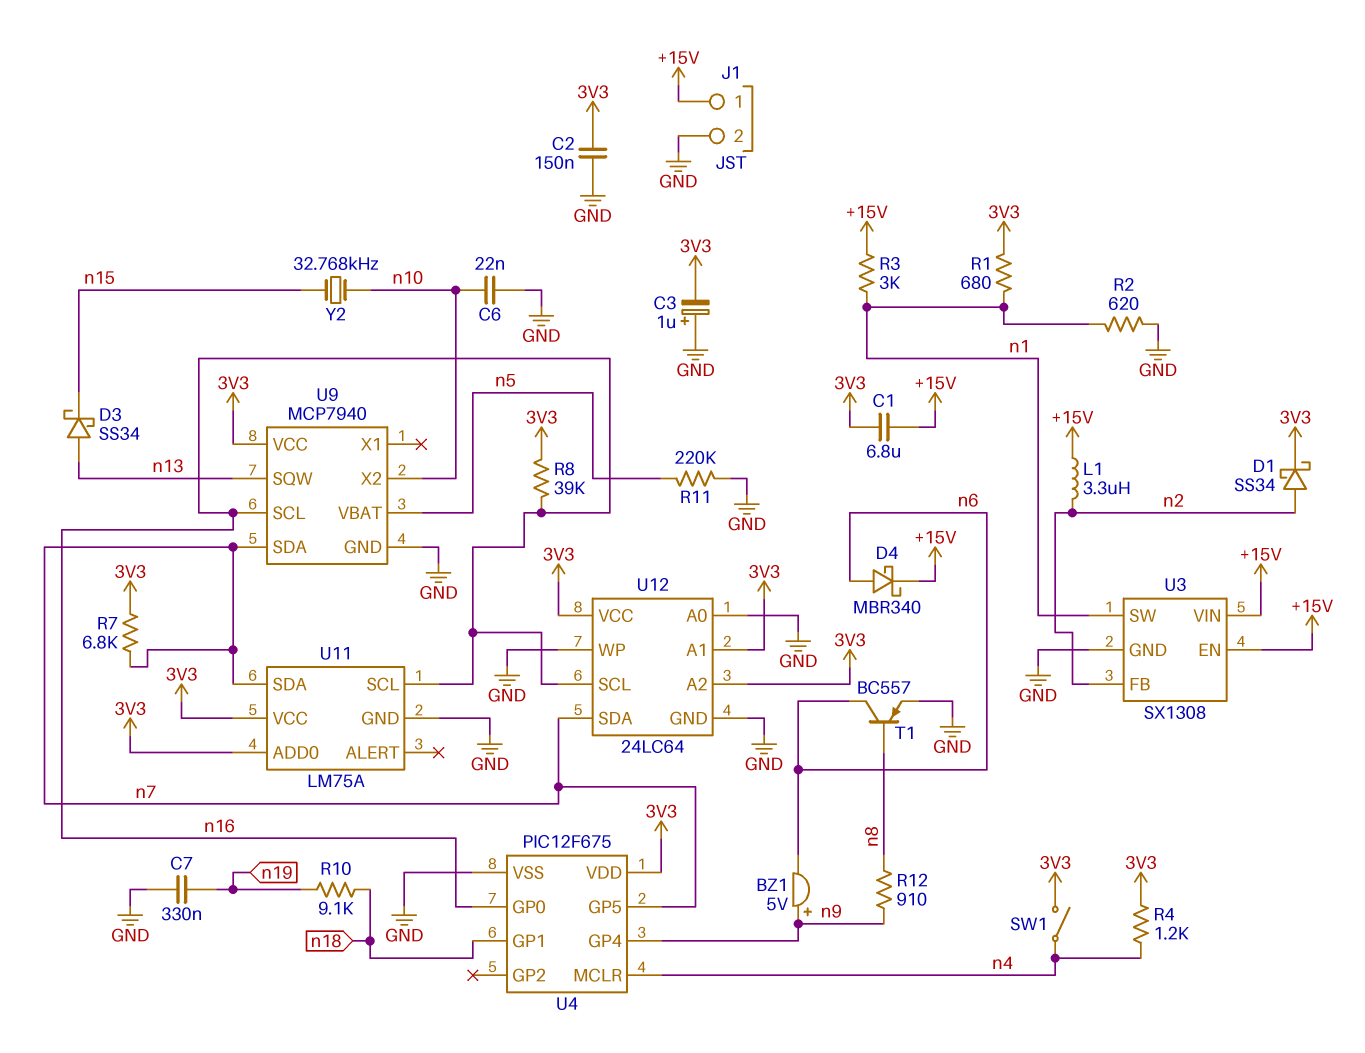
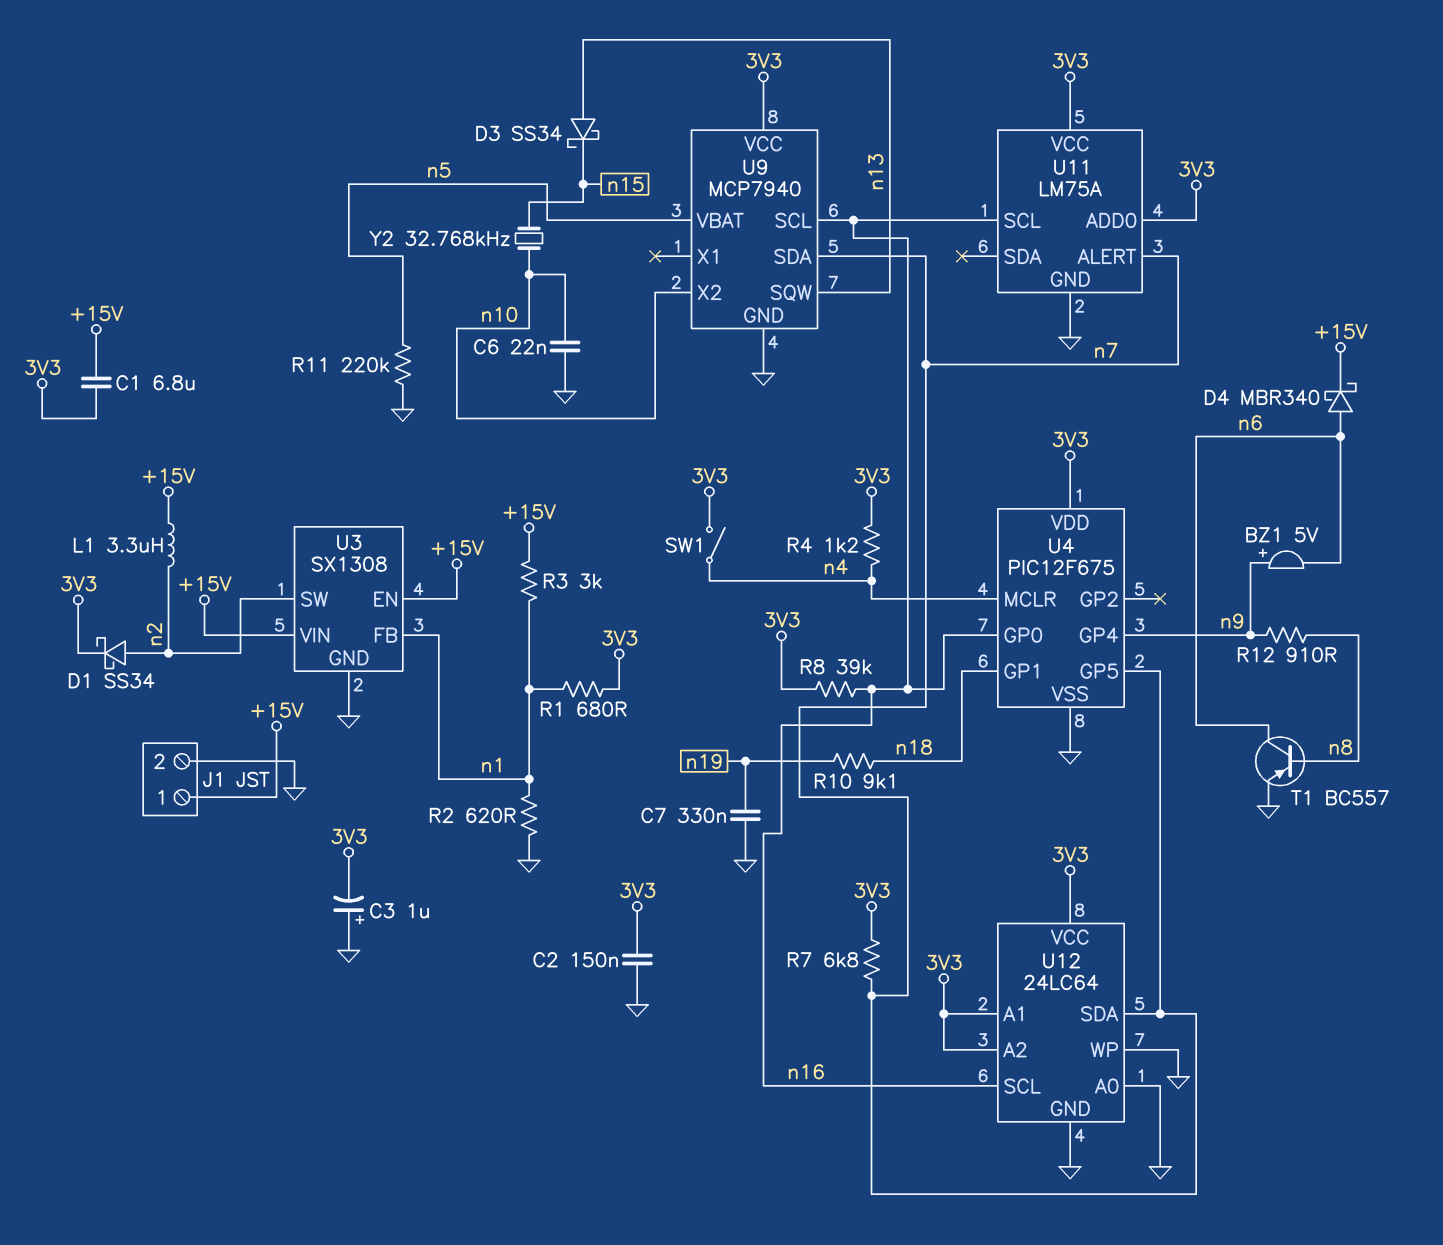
U3 pin FB: n2 -> n1
U3 pin SW: n1 -> n2
U11 pin ALERT: none -> n7
U11 pin SDA: n7 -> none

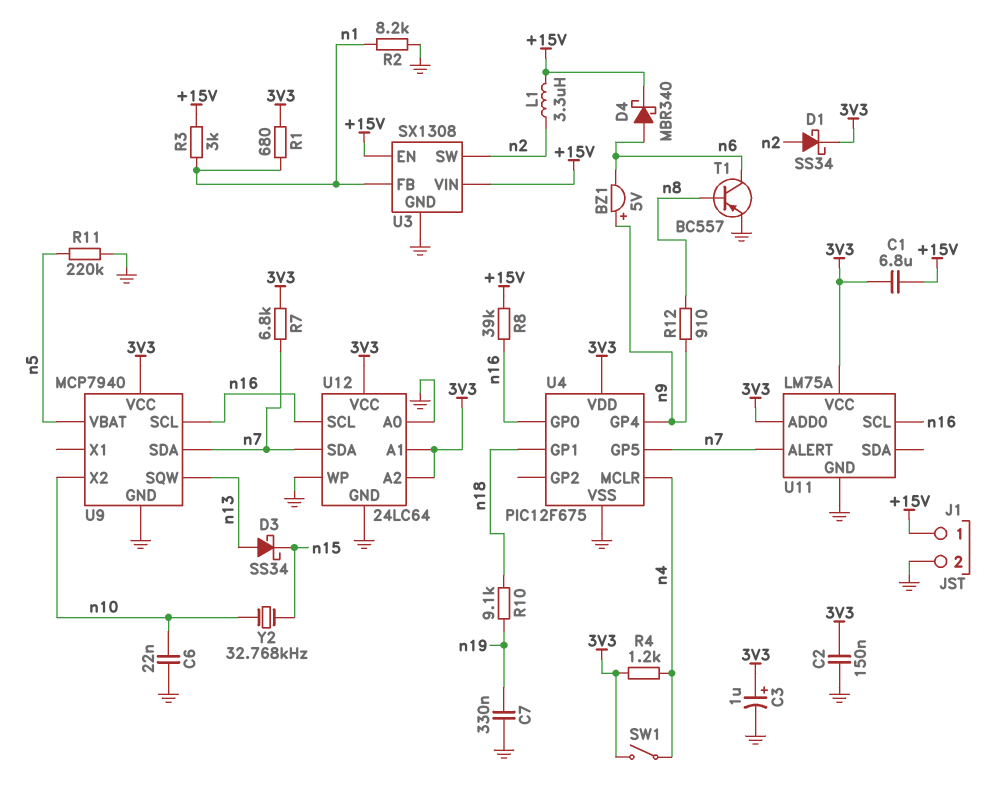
C3: 1uF (plus GND, minus 3V3) -> 1uF (plus 3V3, minus GND)
R2: 620 (GND, n1) -> 8.2k (GND, n1)
R8: 39k (3V3, n16) -> 39k (+15V, n16)

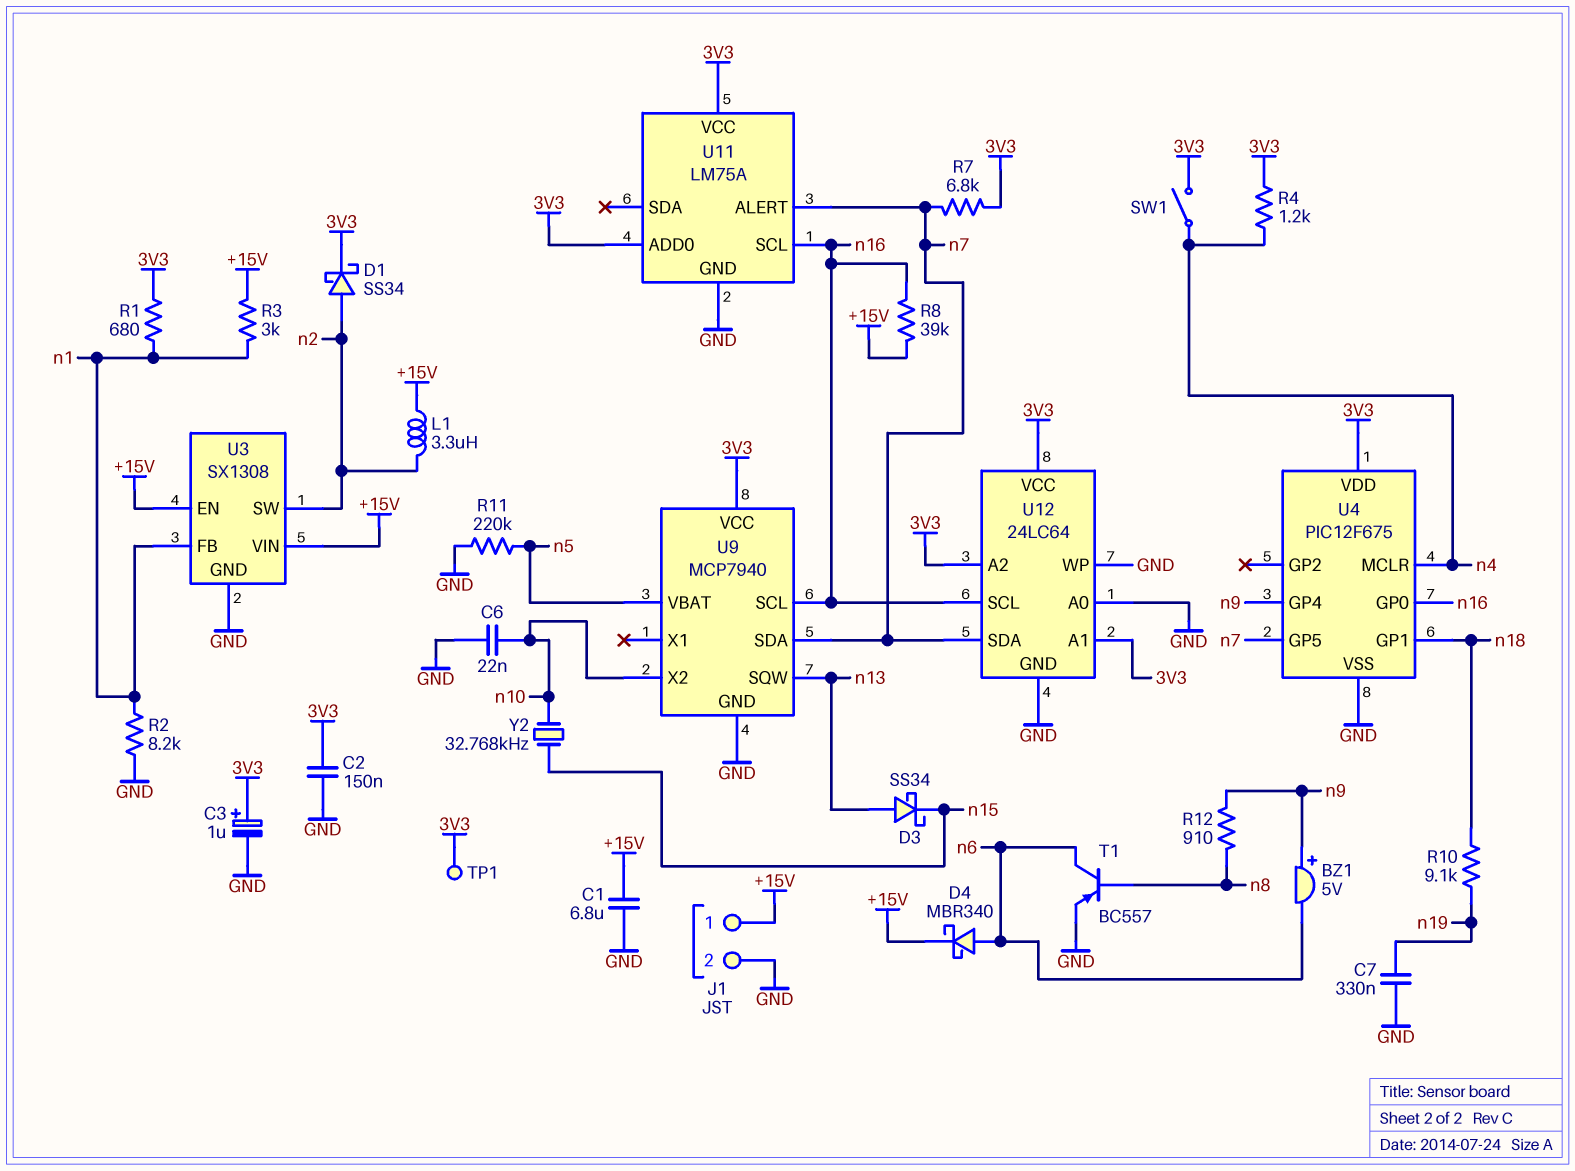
C1: 6.8uF (+15V, 3V3) -> 6.8uF (+15V, GND)
TP1: none -> test point (3V3)

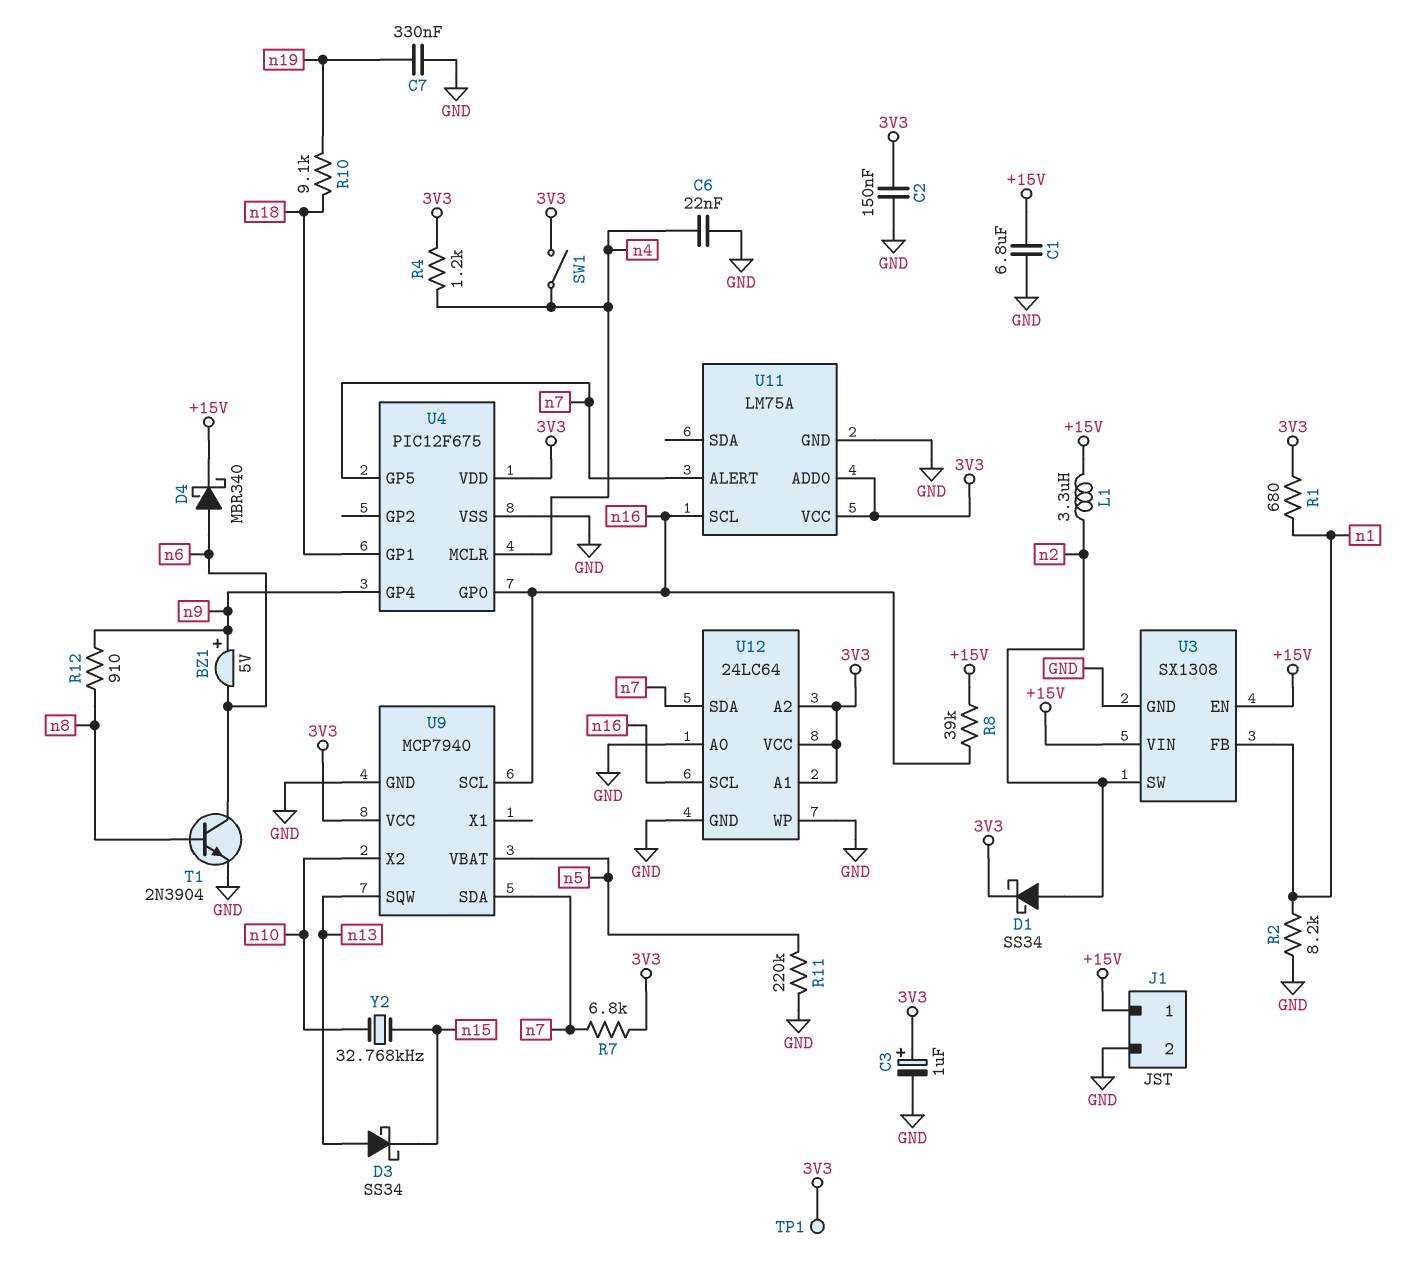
C6: 22nF (GND, n10) -> 22nF (GND, n4)
R3: 3k (+15V, n1) -> none
T1: PNP BC557 (B n8, C n6, E GND) -> NPN 2N3904 (B n8, C n6, E GND)

